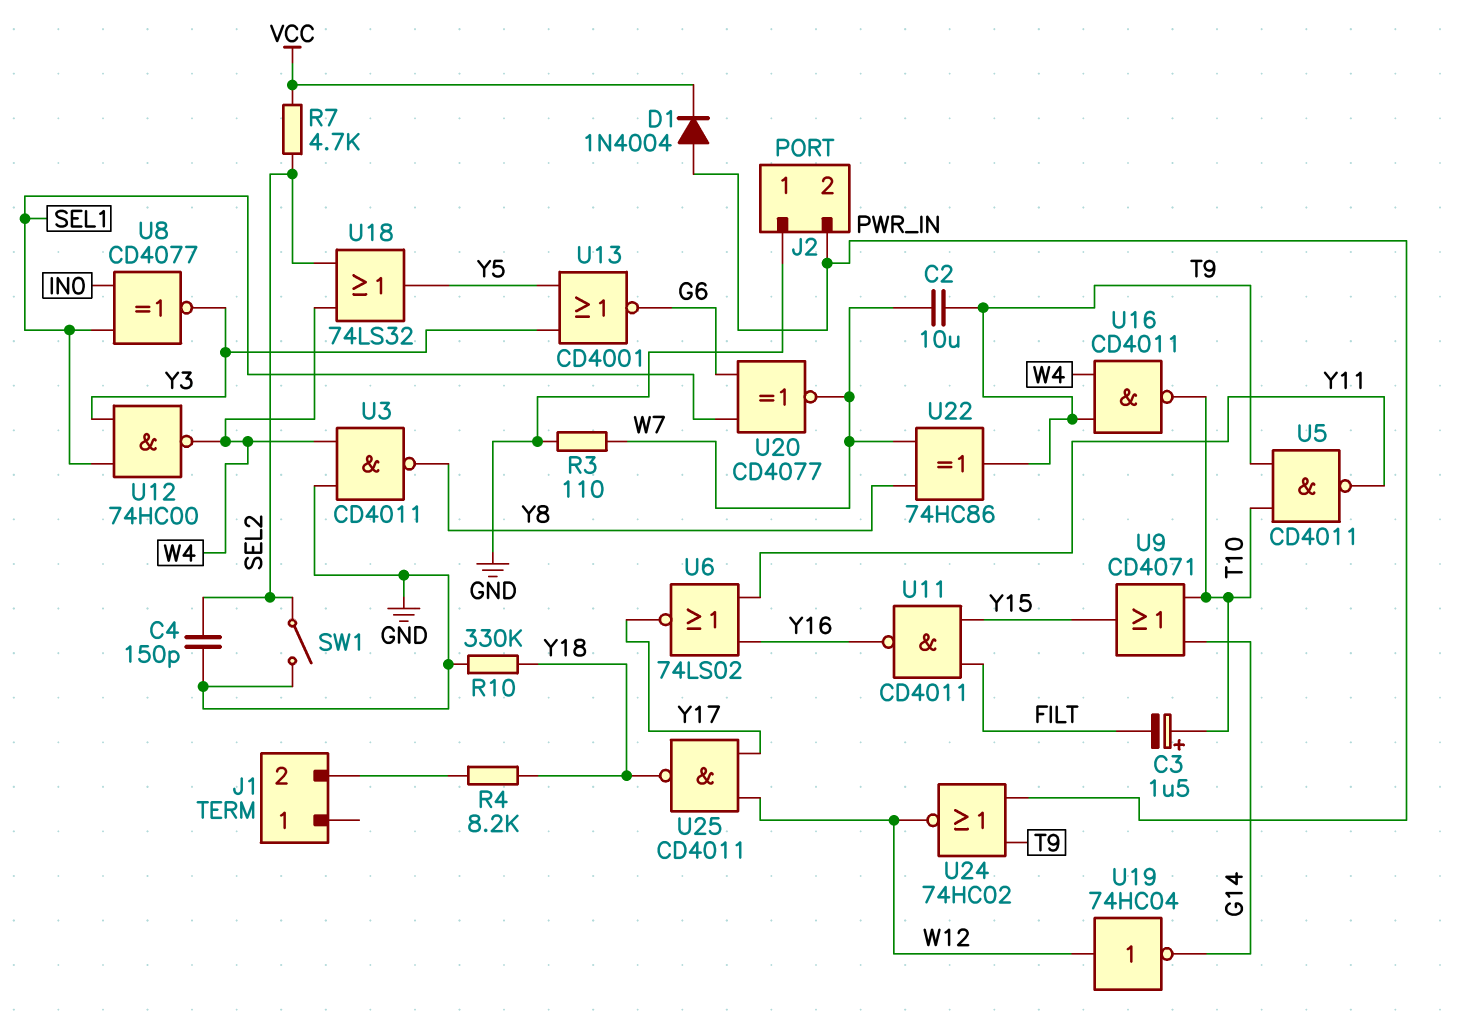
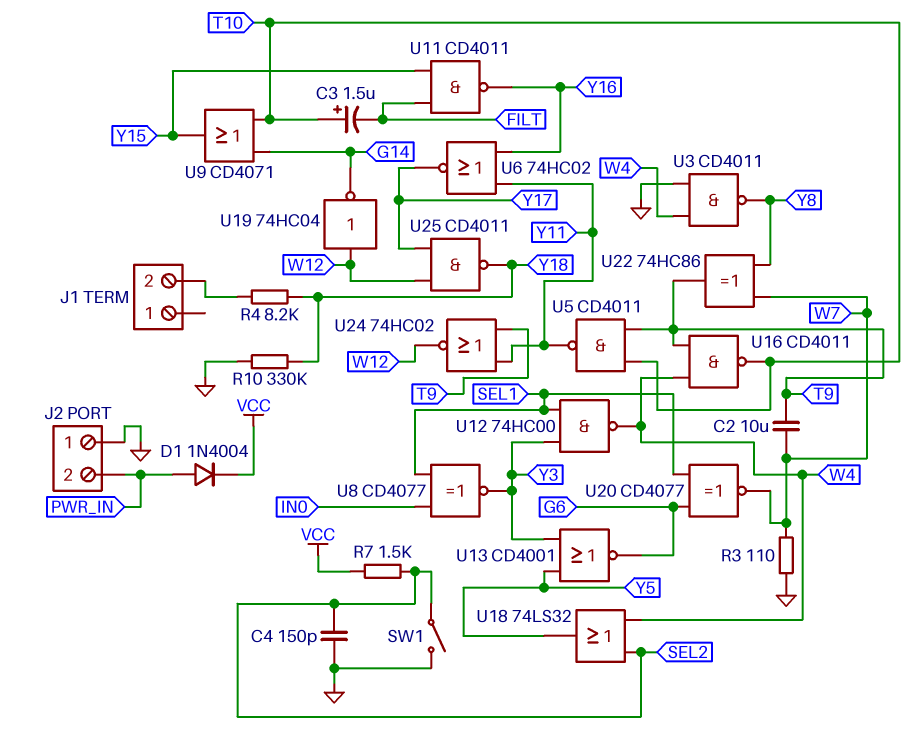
R7: 4.7k (SEL2, VCC) -> 1.5k (SEL2, VCC)
U6: NOR 74LS02 (in Y11, in Y16, out Y17) -> NOR 74HC02 (in Y11, in Y16, out Y17)
U24: NOR 74HC02 (in PWR_IN, in T9, out W12) -> NOR 74HC02 (in T9, in Y11, out W12)

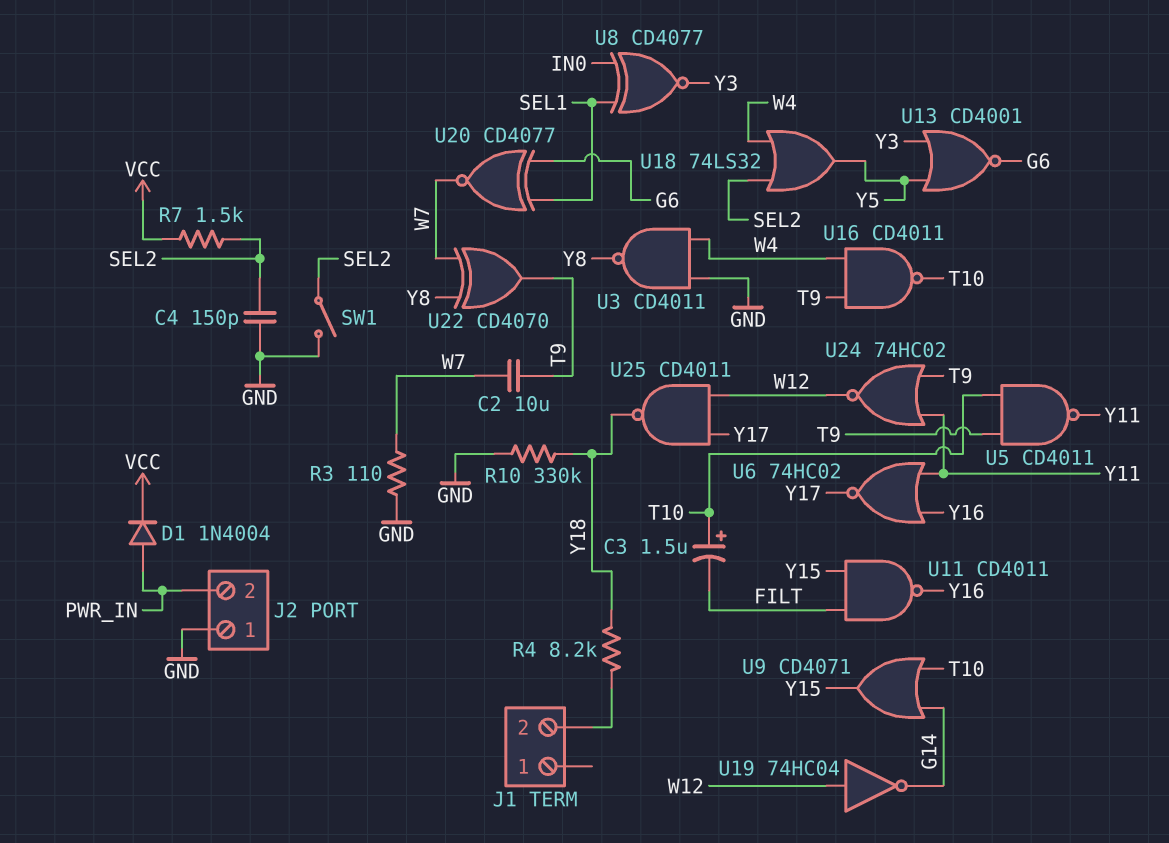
U12: NAND 74HC00 (in SEL1, in Y3, out W4) -> none
U22: XOR 74HC86 (in W7, in Y8, out T9) -> XOR CD4070 (in W7, in Y8, out T9)

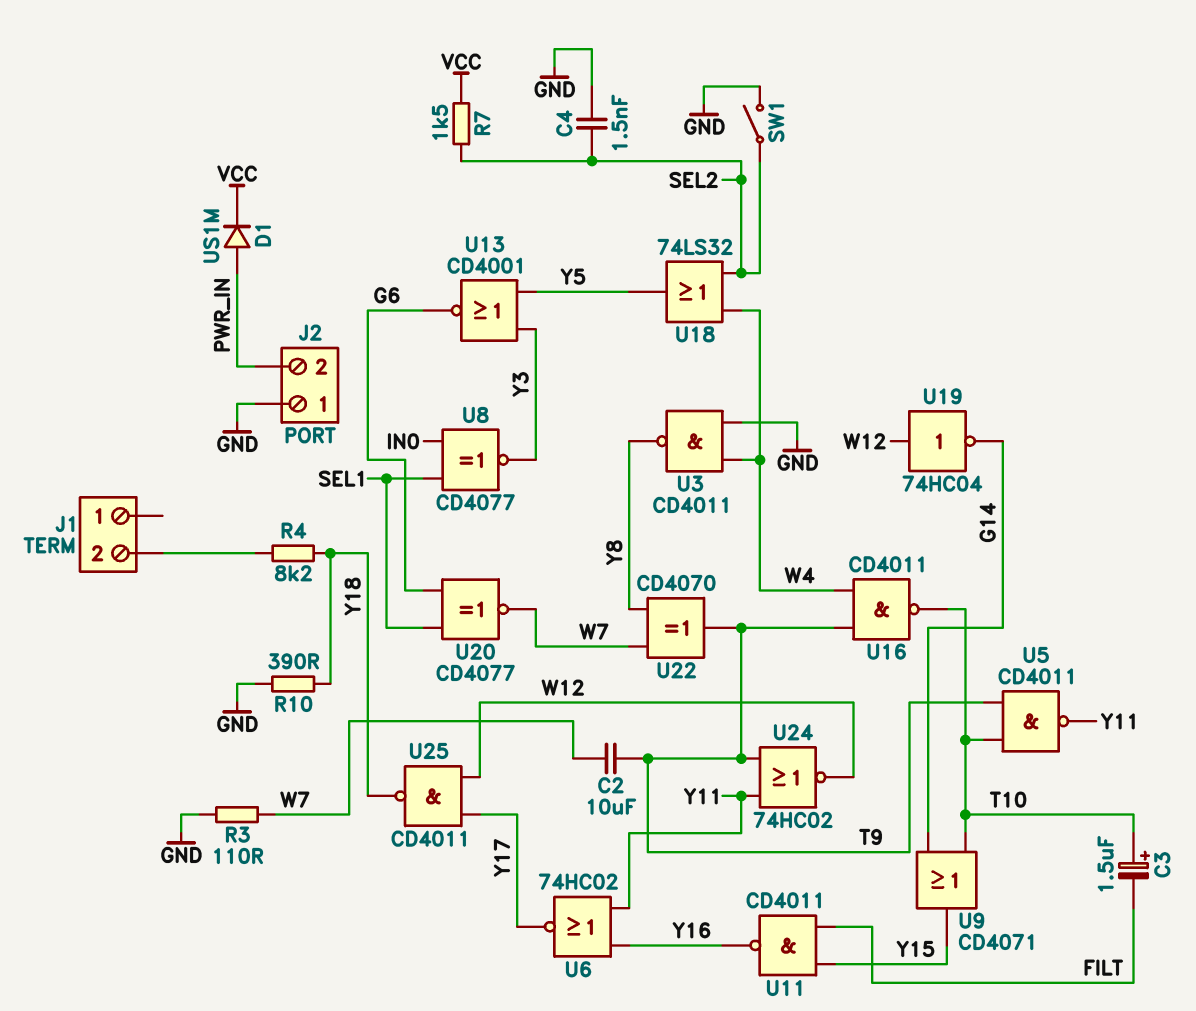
C4: 150pF (GND, SEL2) -> 1.5nF (GND, SEL2)
D1: diode 1N4004 (A PWR_IN, K VCC) -> diode US1M (A PWR_IN, K VCC)
R10: 330k (GND, Y18) -> 390 (GND, Y18)

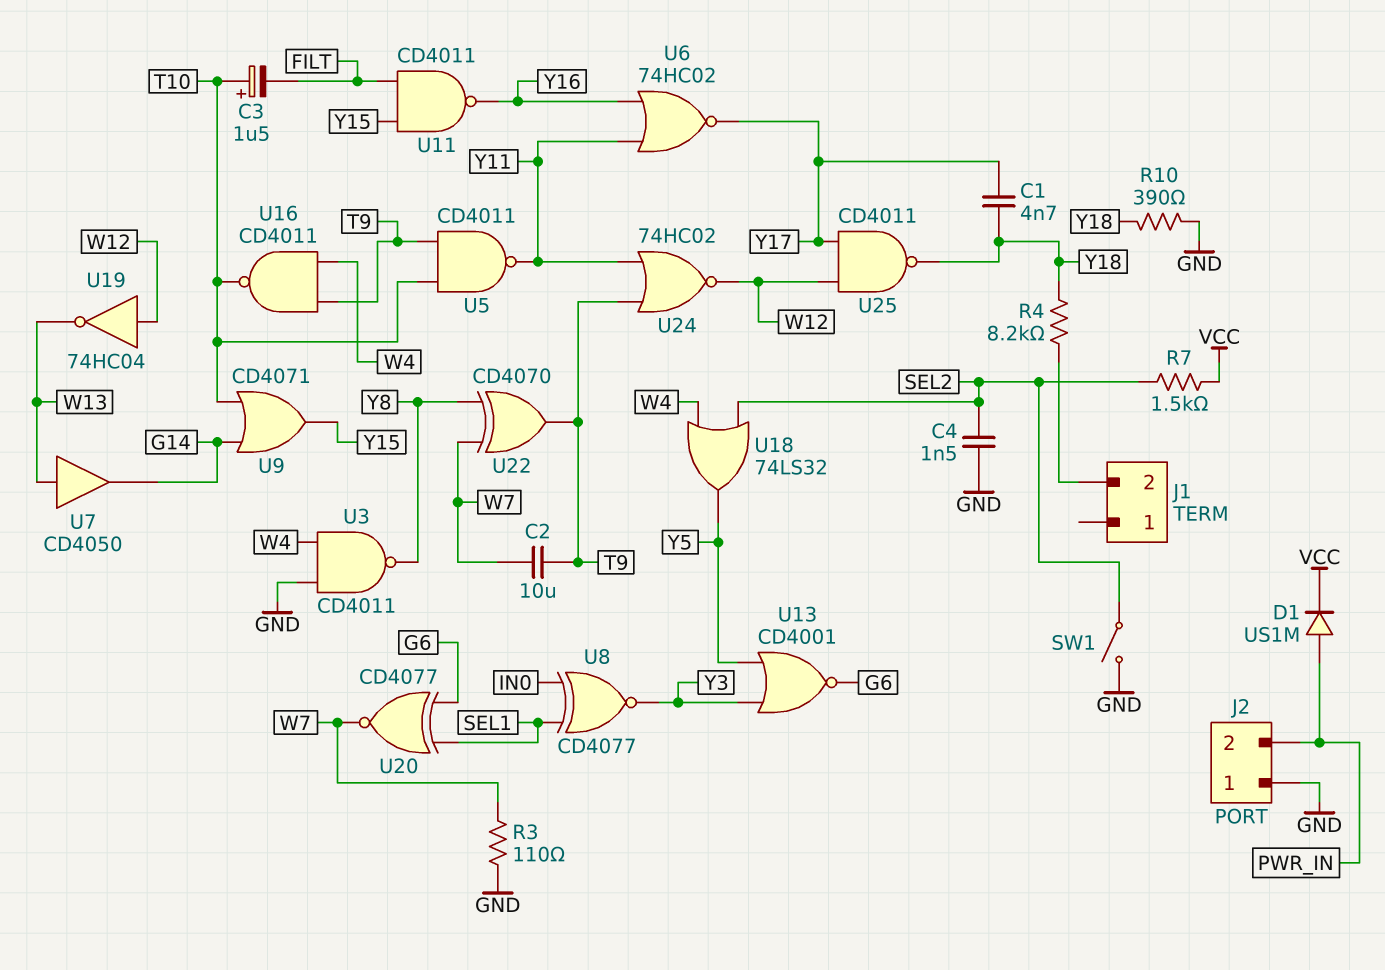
C1: none -> 4.7nF (Y17, Y18)
U7: none -> buffer CD4050 (in W13, out G14)
U19: NOT 74HC04 (in W12, out G14) -> NOT 74HC04 (in W12, out W13)

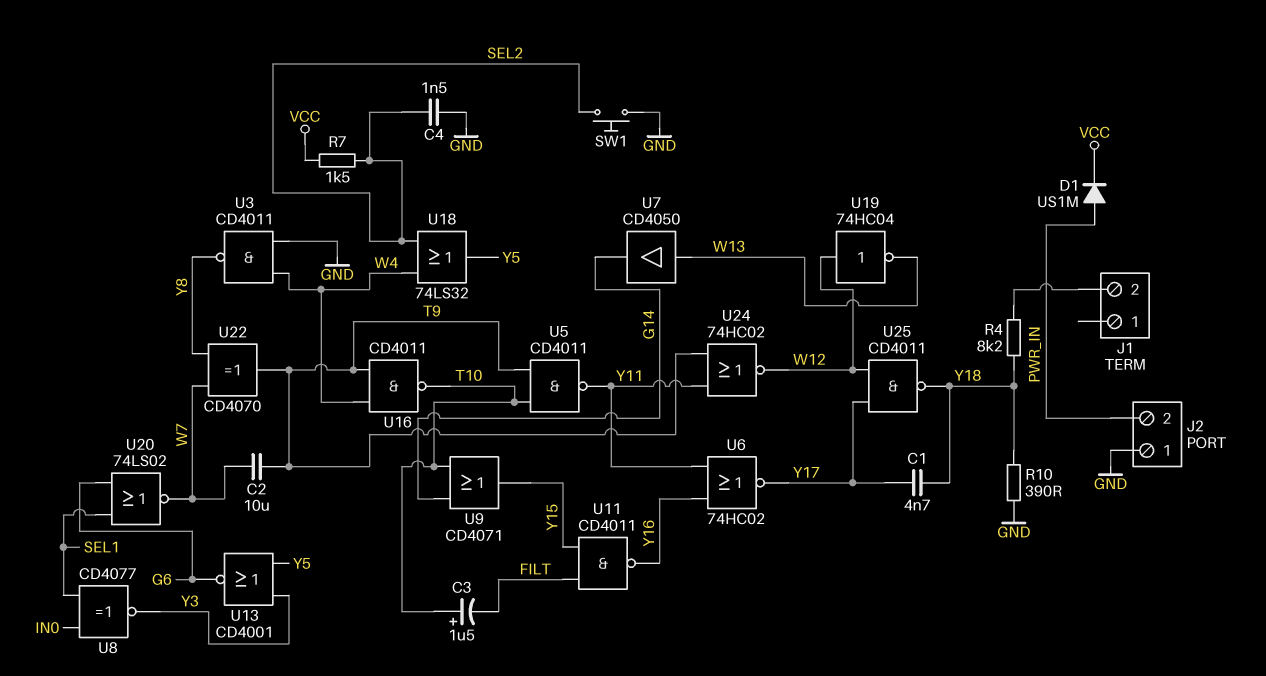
R3: 110 (GND, W7) -> none
SW1: switch (GND, SEL2) -> button (GND, SEL2)
U20: XNOR CD4077 (in G6, in SEL1, out W7) -> NOR 74LS02 (in G6, in SEL1, out W7)

